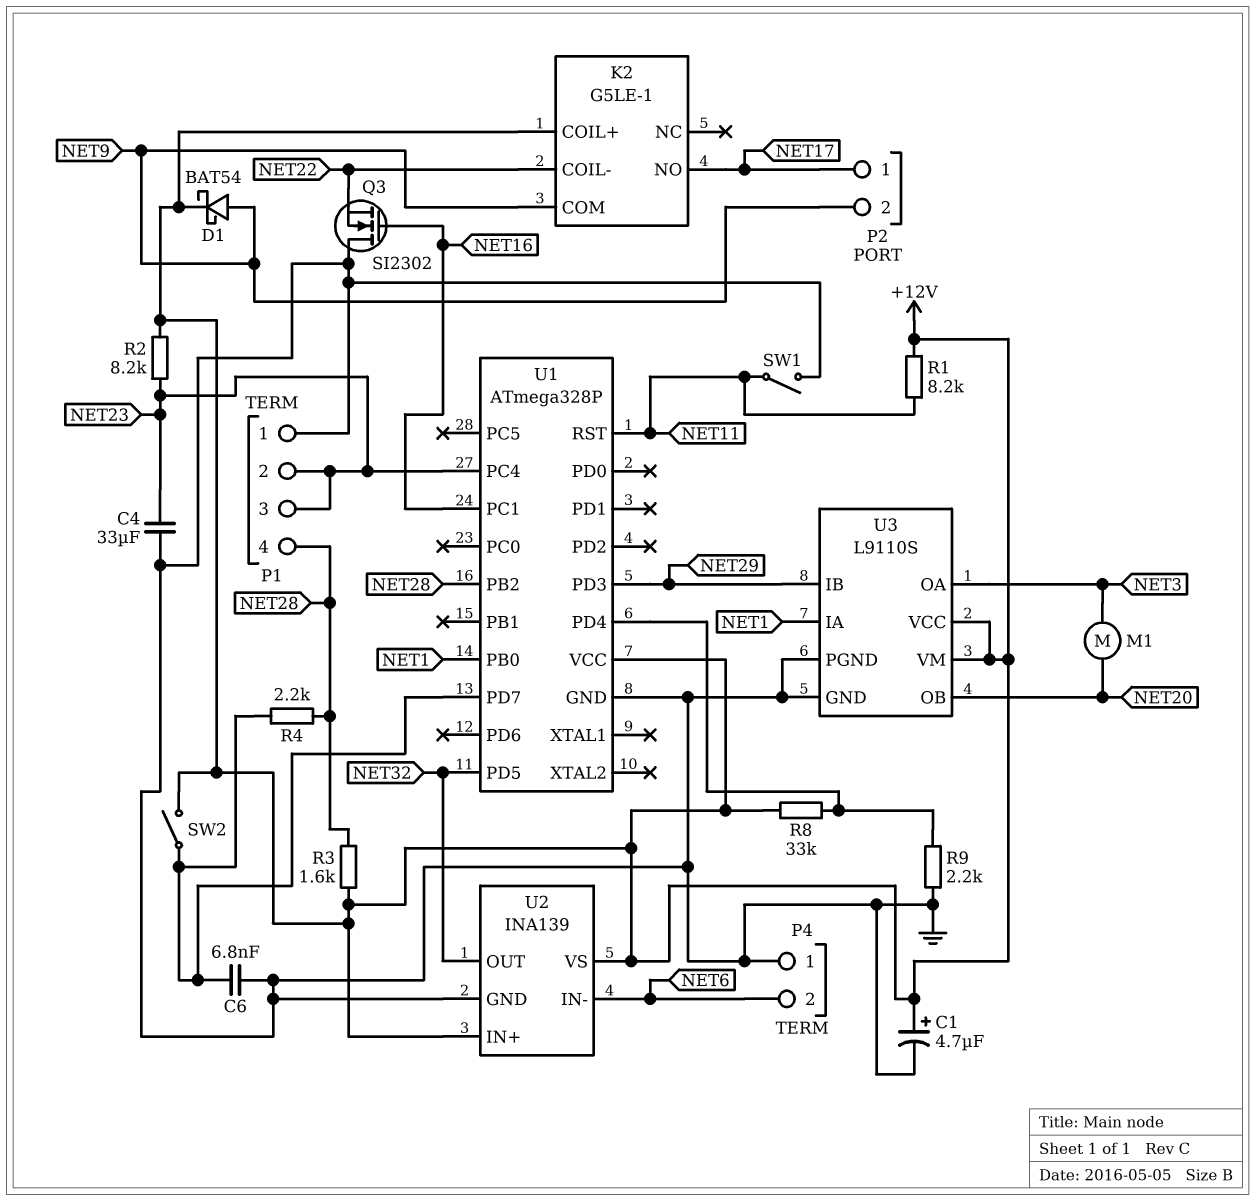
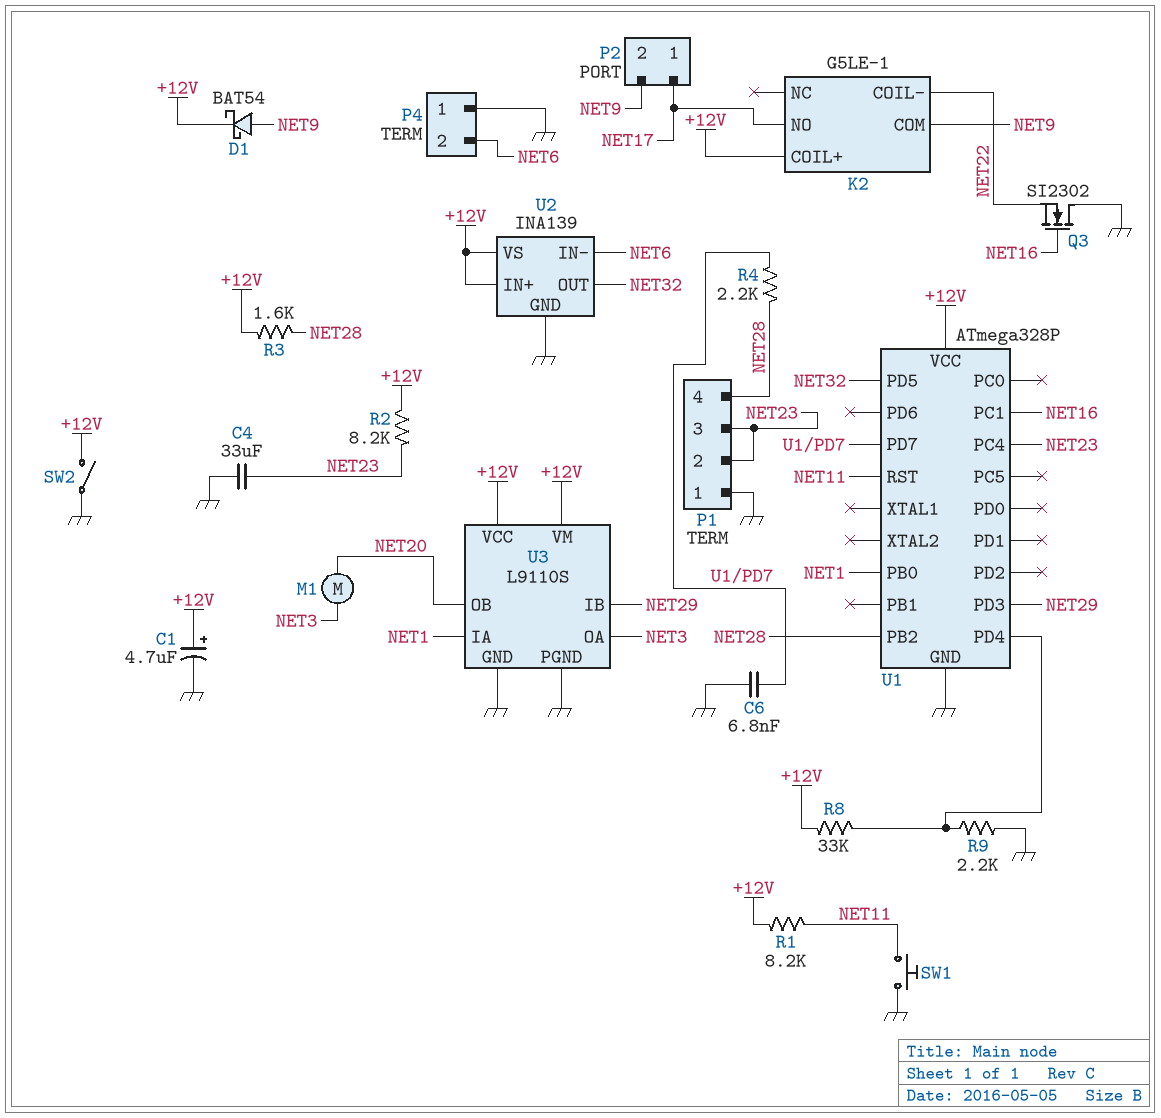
SW1: switch (GND, NET11) -> button (GND, NET11)
SW2: switch (+12V, U1/PD7) -> switch (+12V, GND)

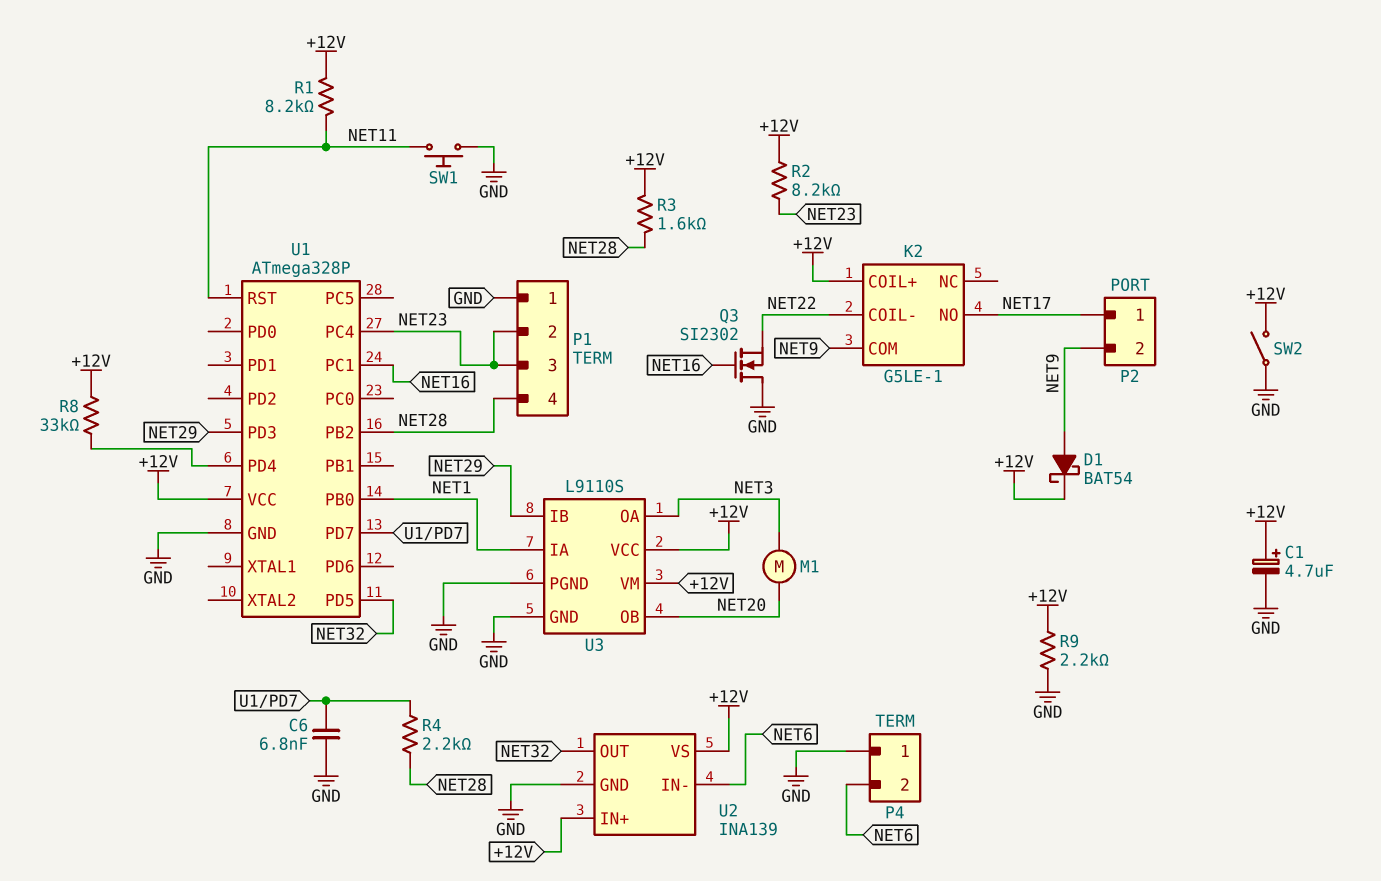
C4: 33uF (GND, NET23) -> none
R9: 2.2k (GND, U1/PD4) -> 2.2k (+12V, GND)

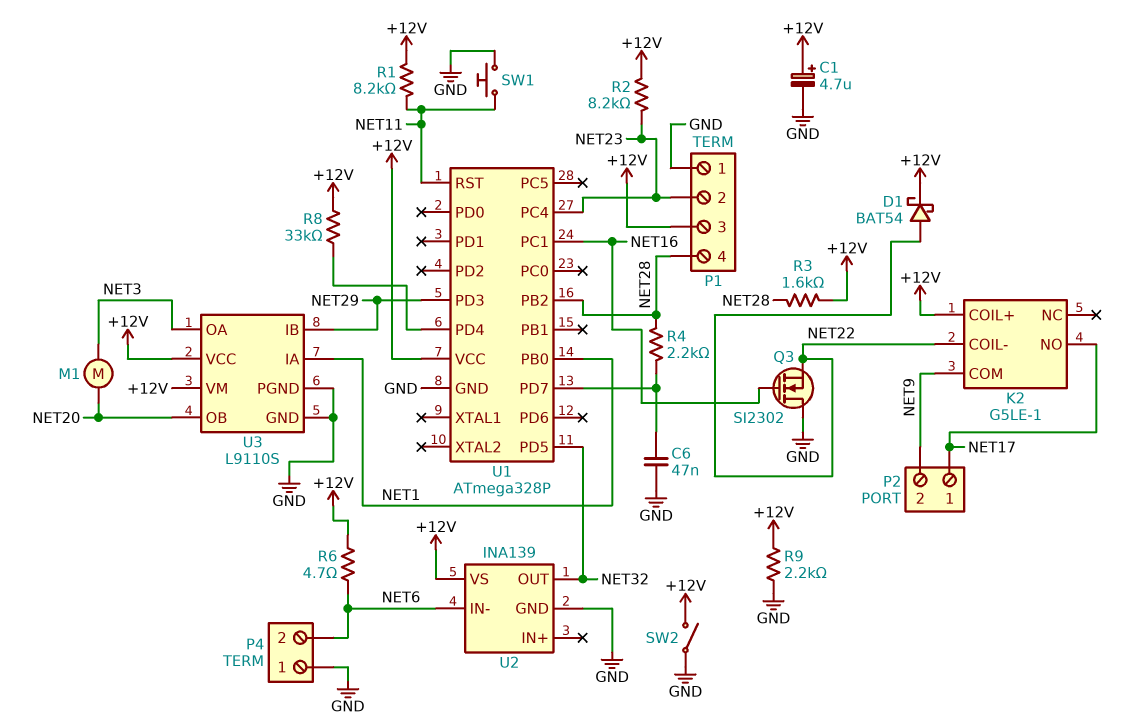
C6: 6.8nF (GND, U1/PD7) -> 47nF (GND, U1/PD7)
D1: schottky BAT54 (A NET9, K +12V) -> schottky BAT54 (A NET22, K +12V)
P1 pin 3: NET23 -> +12V
R6: none -> 4.7 (+12V, NET6)
U2 pin IN+: +12V -> none

